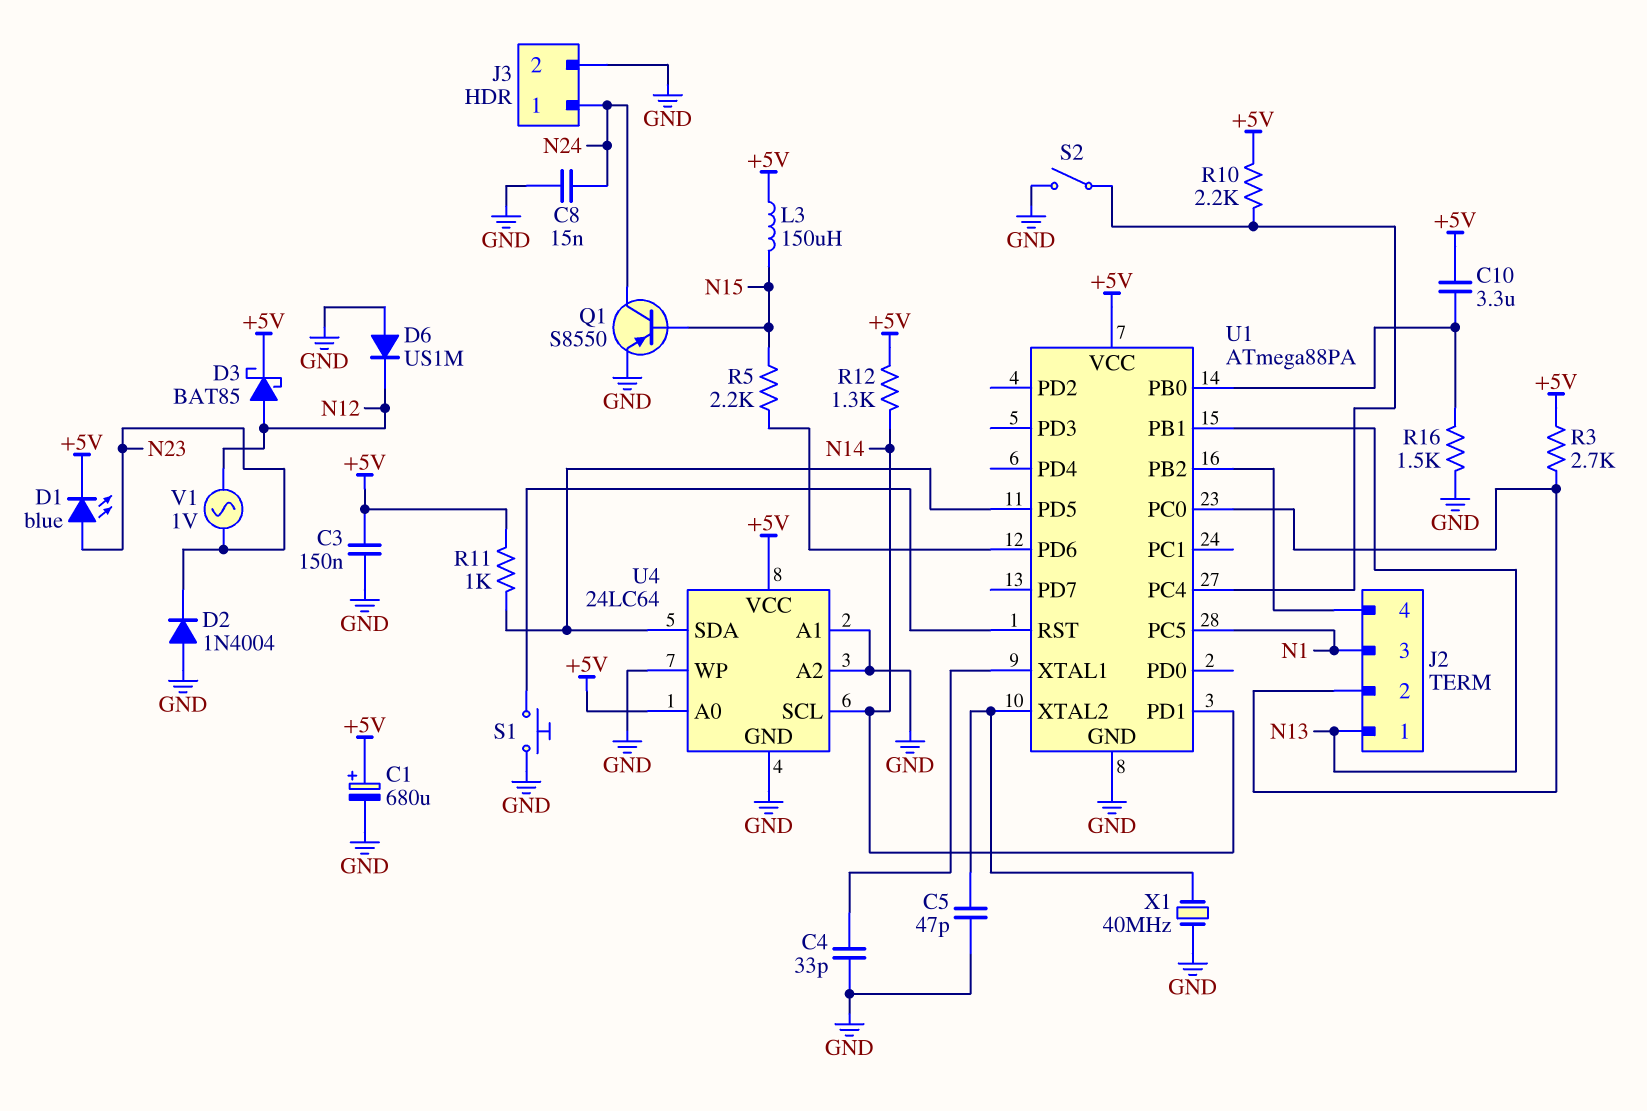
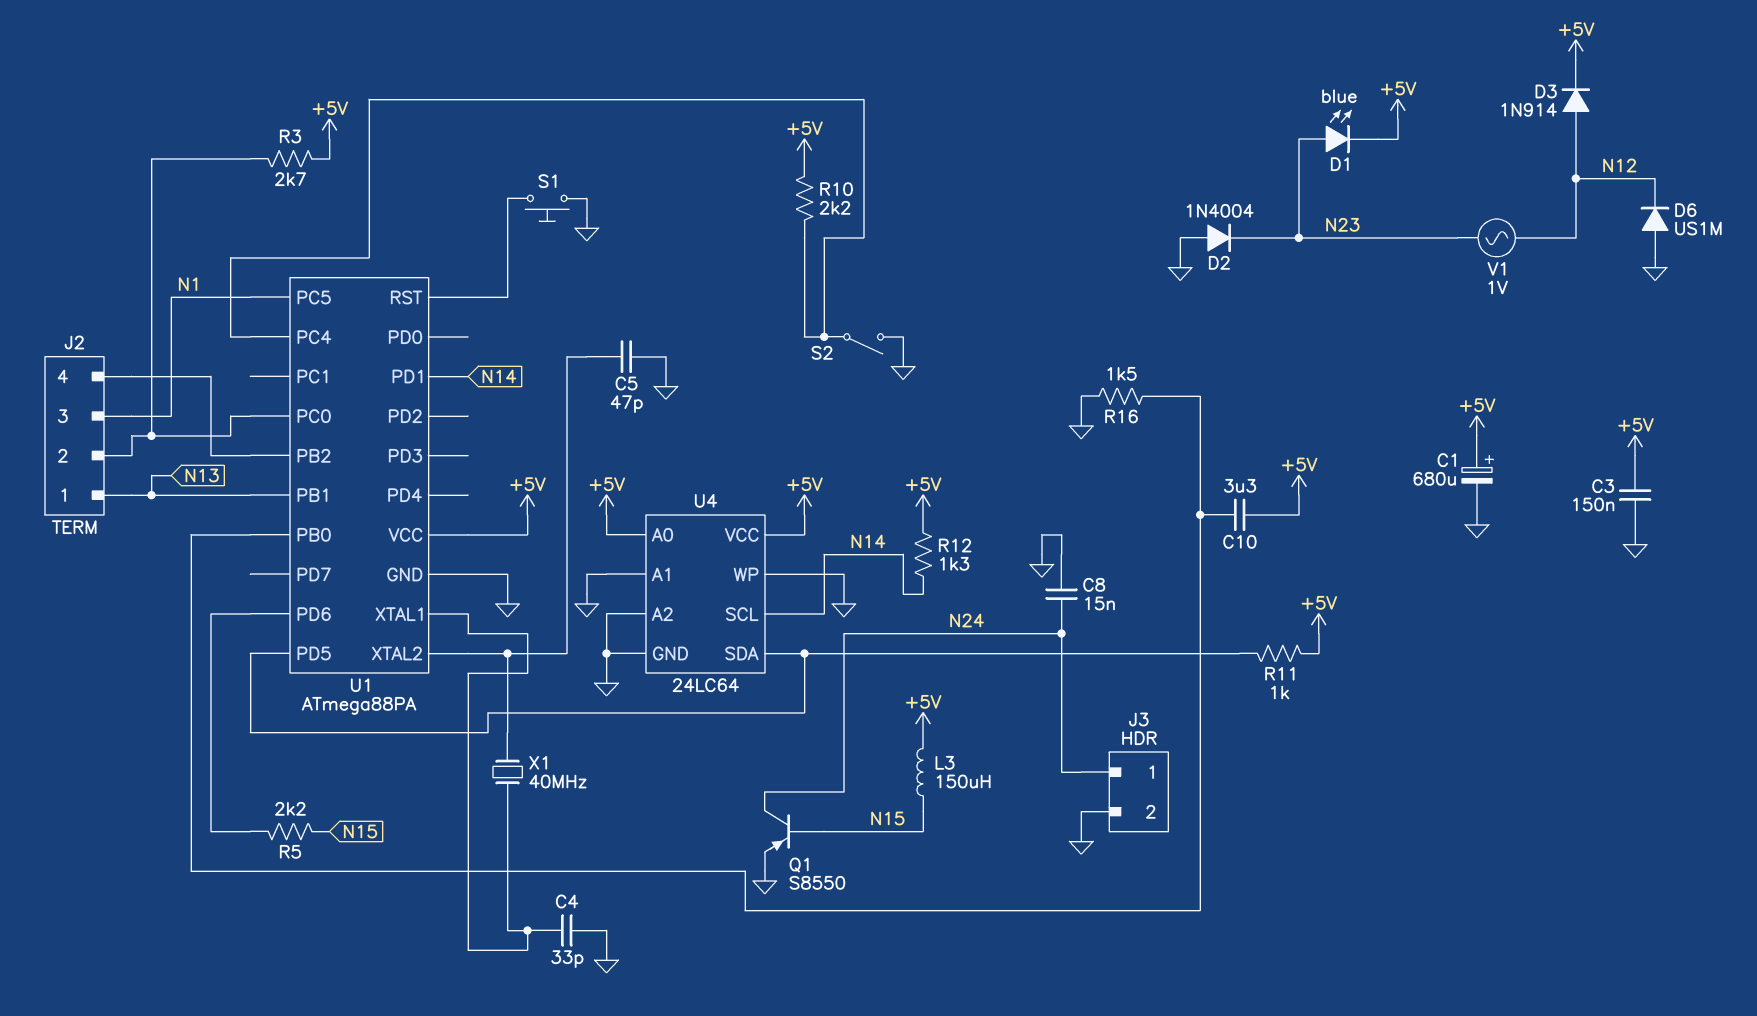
D3: schottky BAT85 (A N12, K +5V) -> diode 1N914 (A N12, K +5V)
X1: 40MHz (GND, U1/XTAL2) -> 40MHz (U1/XTAL1, U1/XTAL2)

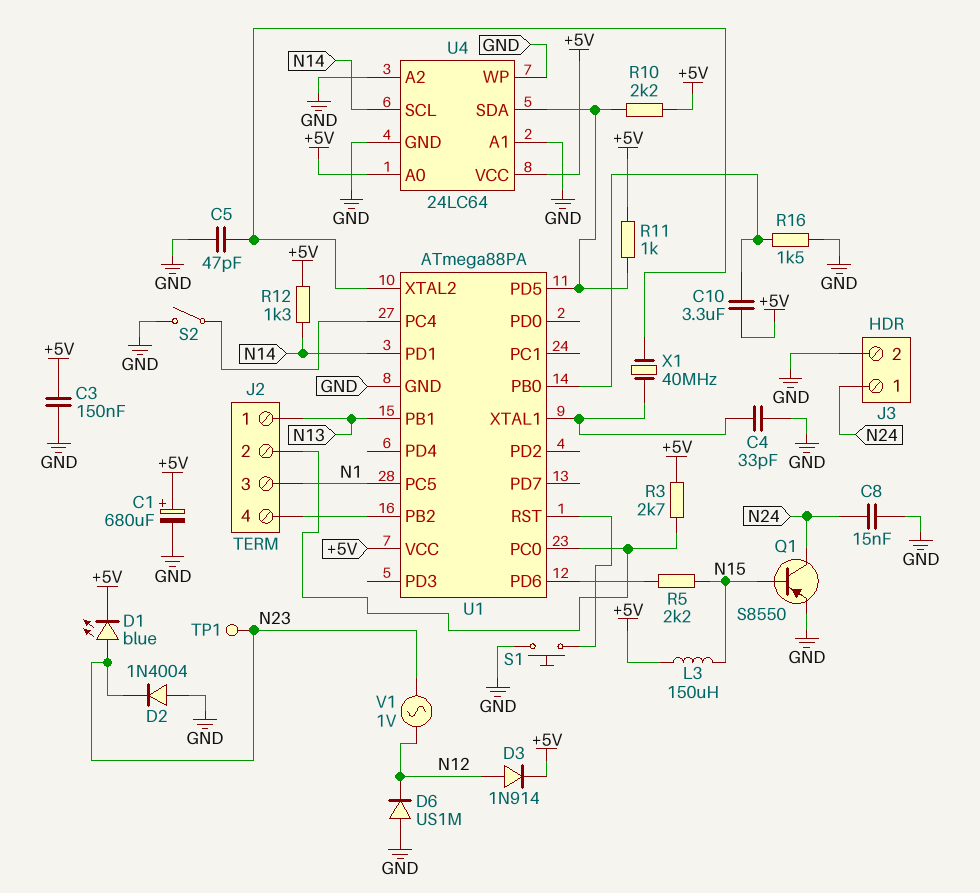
R10: 2.2k (+5V, U1/PC4) -> 2.2k (+5V, U1/PD5)
TP1: none -> test point (N23)

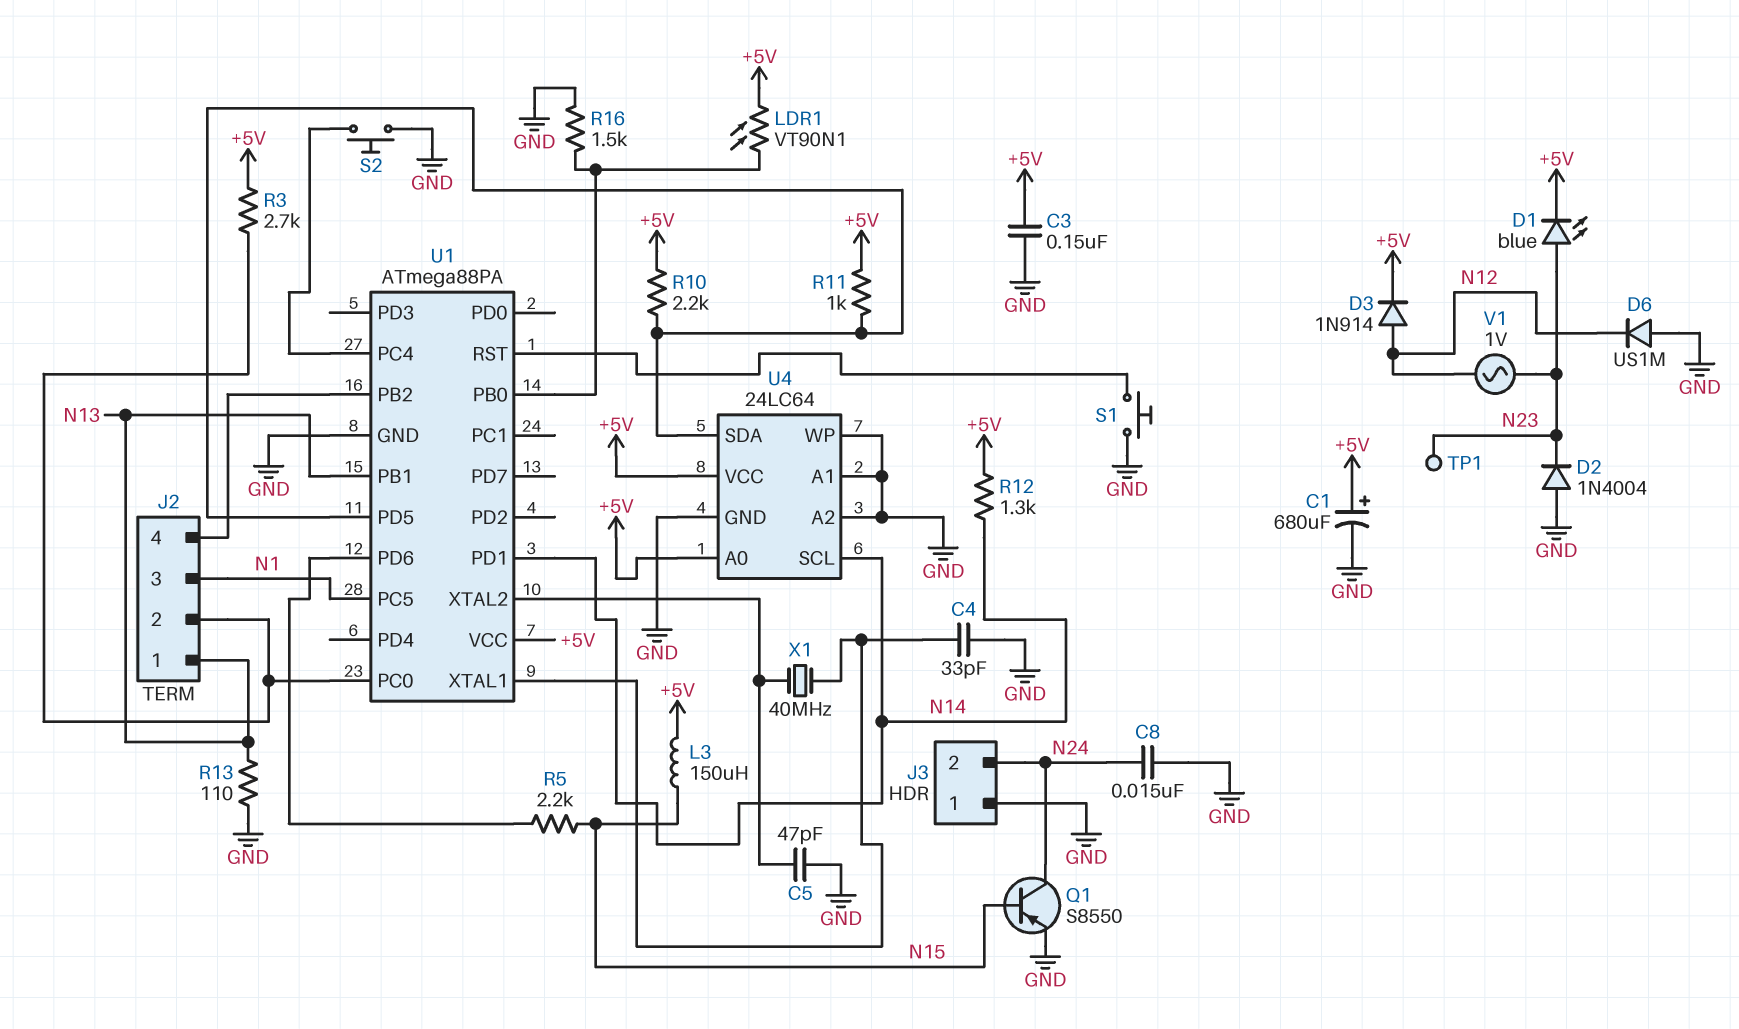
C10: 3.3uF (+5V, U1/PB0) -> none
J3 pin 1: N24 -> GND
J3 pin 2: GND -> N24
LDR1: none -> VT90N1 (+5V, U1/PB0)
R13: none -> 110 (GND, N13)
S2: switch (GND, U1/PC4) -> button (GND, U1/PC4)

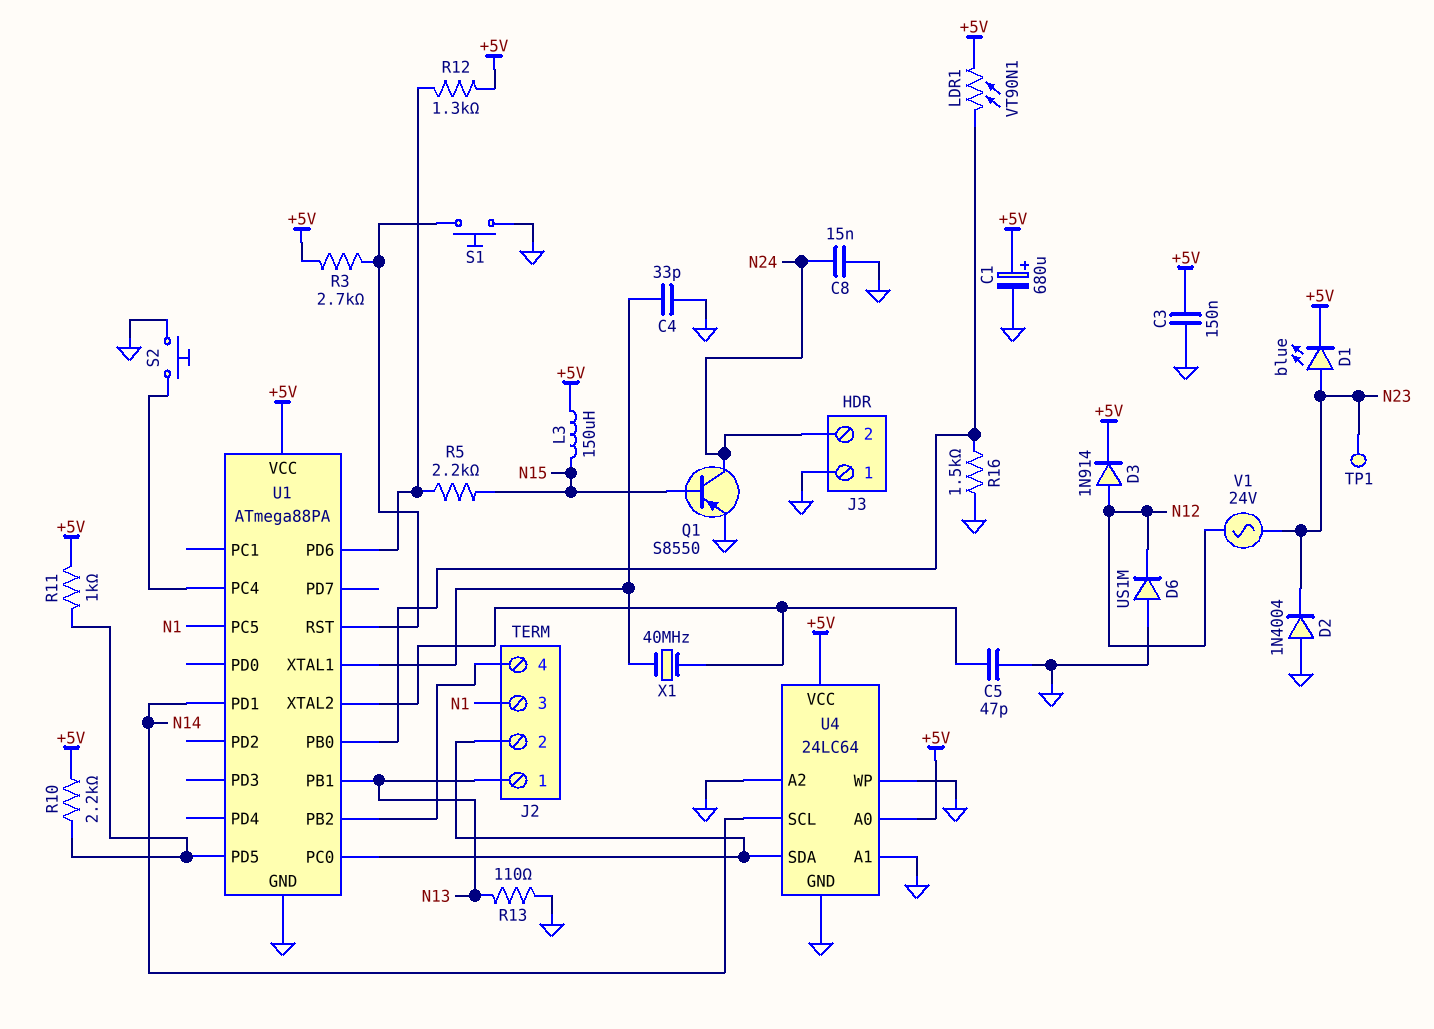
R3: 2.7k (+5V, J2/2) -> 2.7k (+5V, U1/RST)
R12: 1.3k (+5V, N14) -> 1.3k (+5V, U1/PD6)
U4 pin SDA: U1/PD5 -> J2/2
V1: AC 1V (N12, N23) -> AC 24V (N12, N23)

